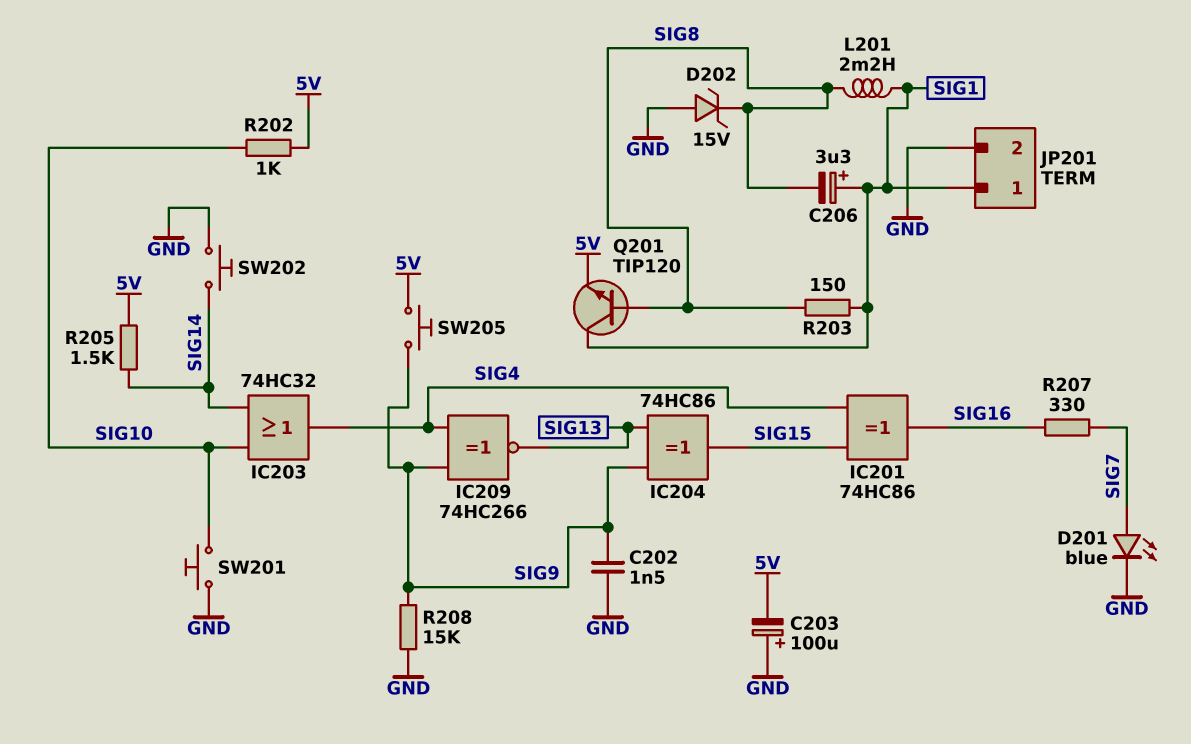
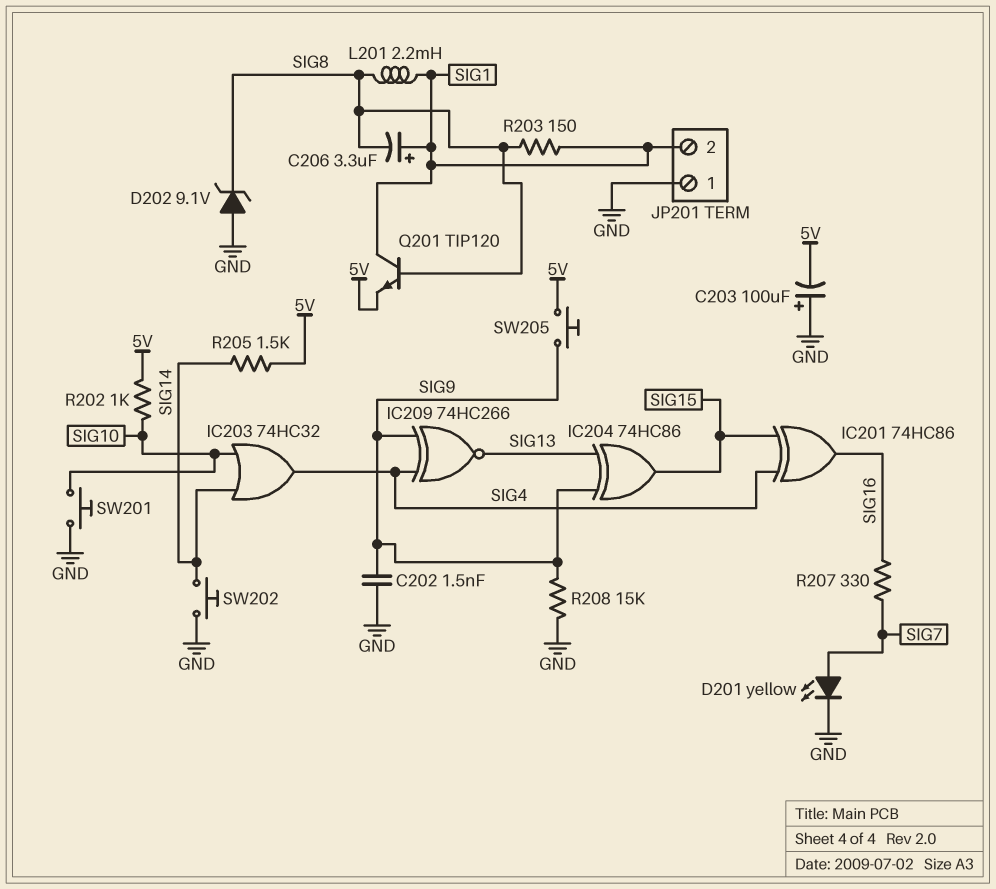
D201: LED blue (A SIG7, K GND) -> LED yellow (A SIG7, K GND)
D202: zener 15V (A GND, K SIG8) -> zener 9.1V (A GND, K SIG8)
JP201 pin 1: SIG1 -> GND
JP201 pin 2: GND -> SIG1

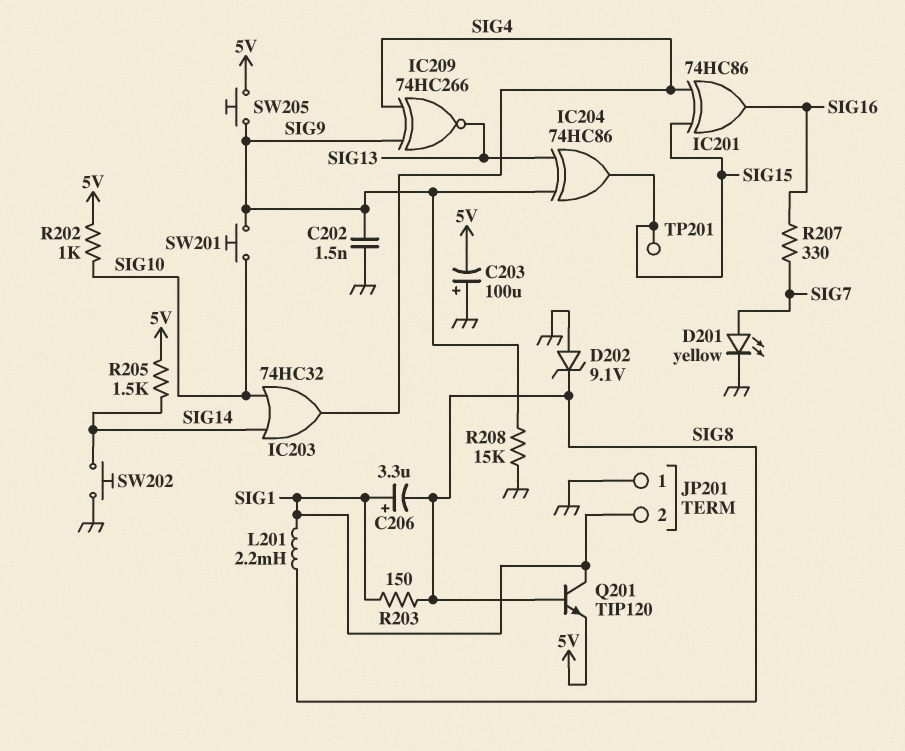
SW201: button (GND, SIG10) -> button (SIG9, SIG10)
TP201: none -> test point (SIG15)

